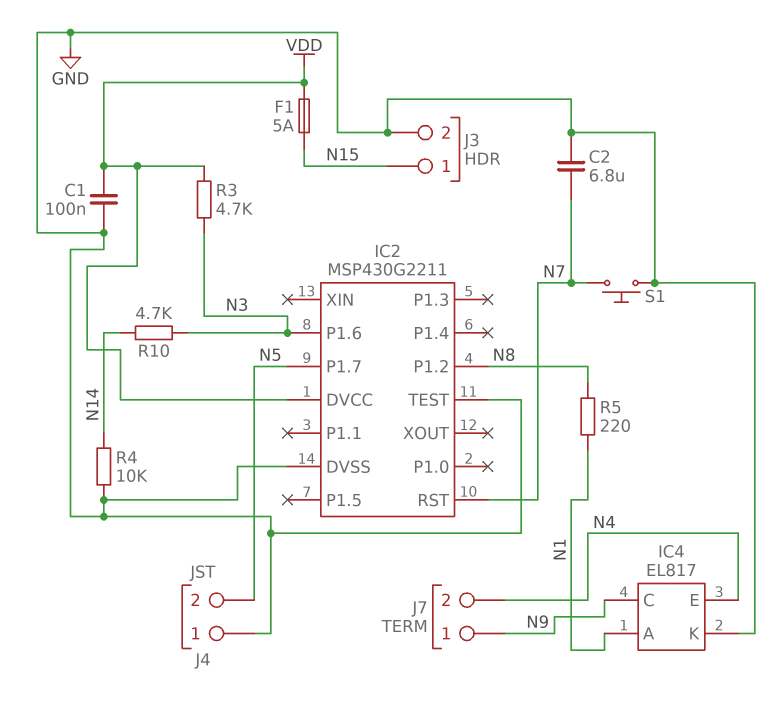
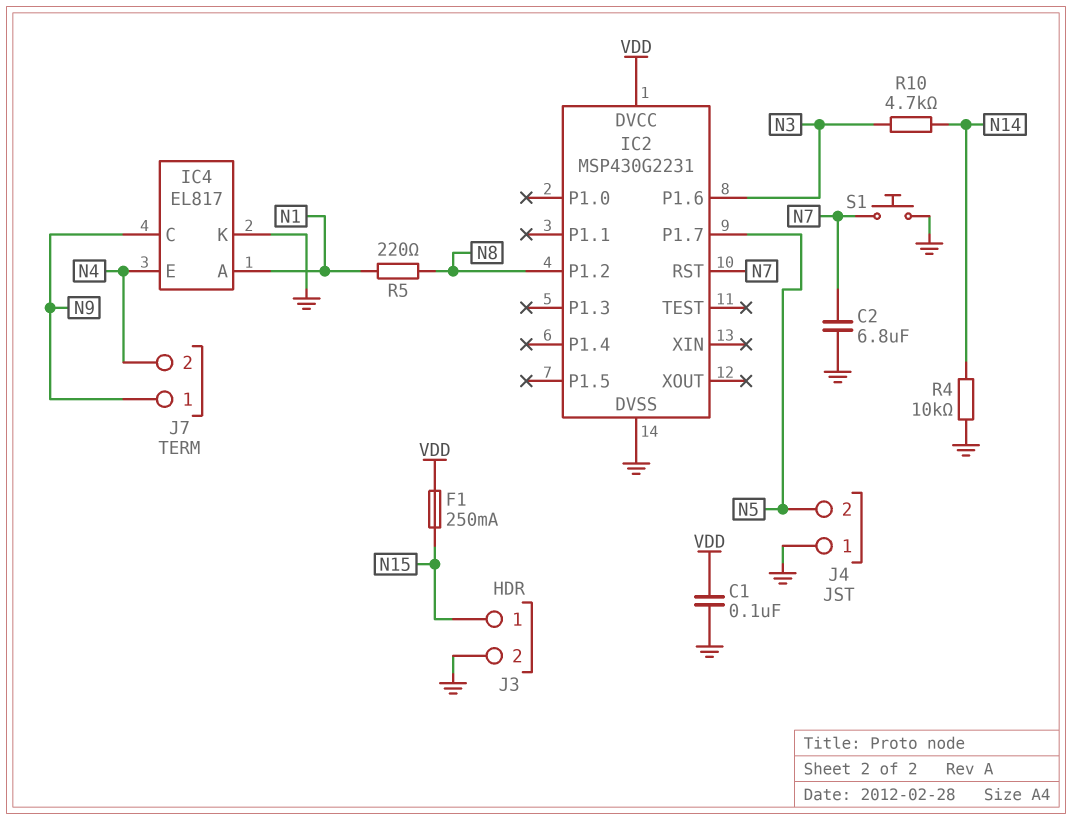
F1: 5A (N15, VDD) -> 250mA (N15, VDD)
IC2: MSP430G2211 -> MSP430G2231
IC2 pin TEST: GND -> none
R3: 4.7k (N3, VDD) -> none

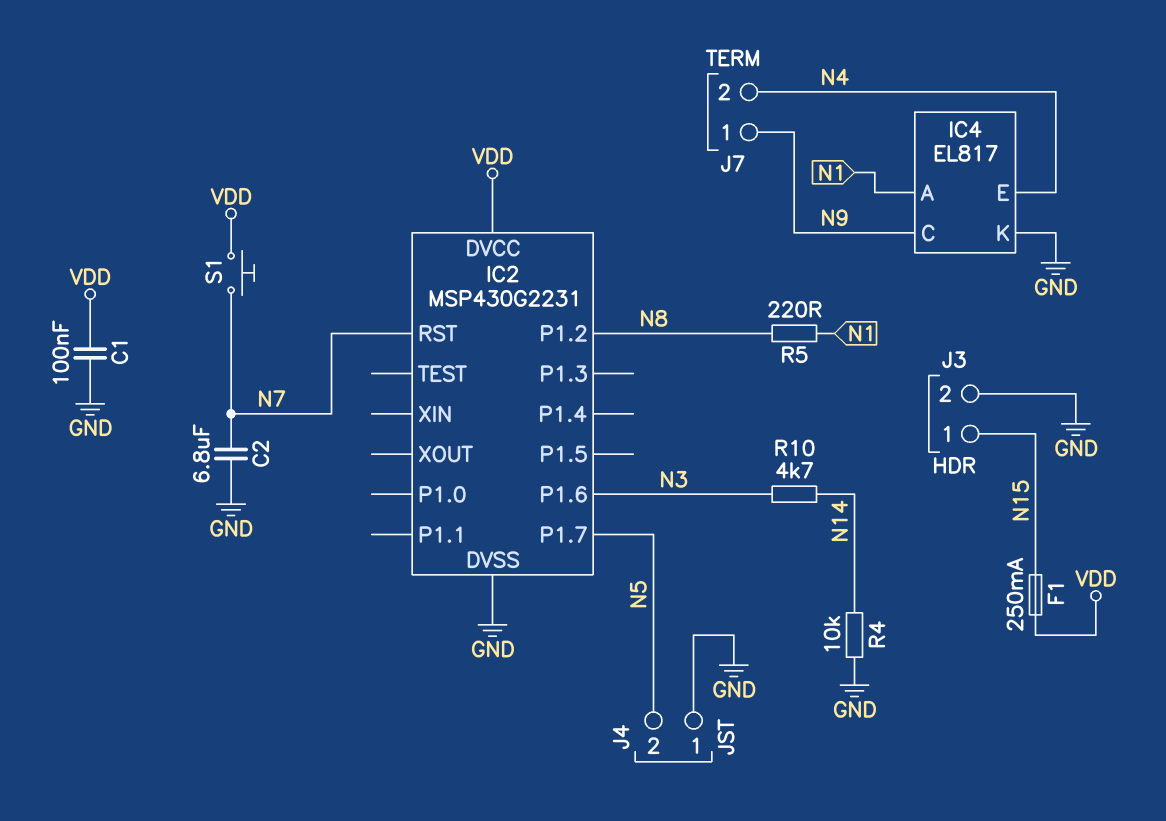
S1: button (GND, N7) -> button (N7, VDD)

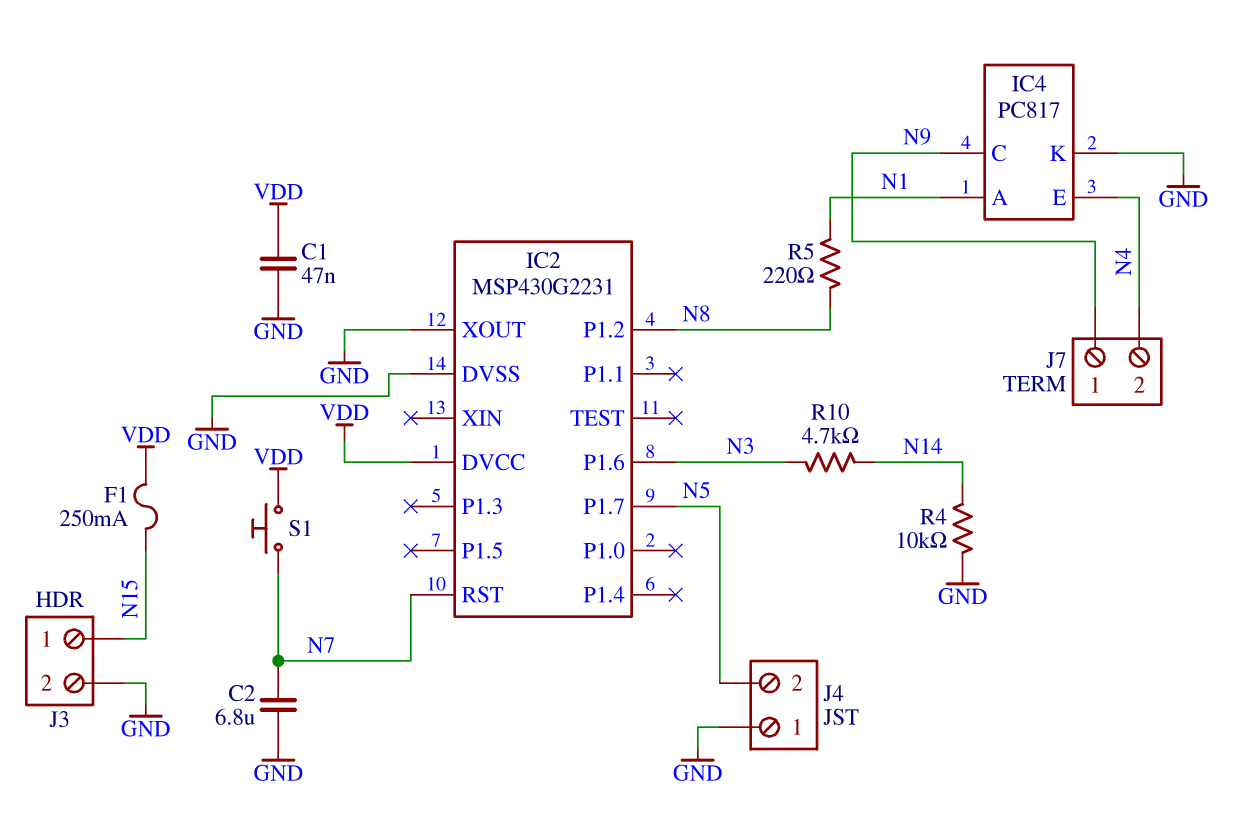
C1: 100nF (GND, VDD) -> 47nF (GND, VDD)
IC2 pin XOUT: none -> GND
IC4: EL817 -> PC817

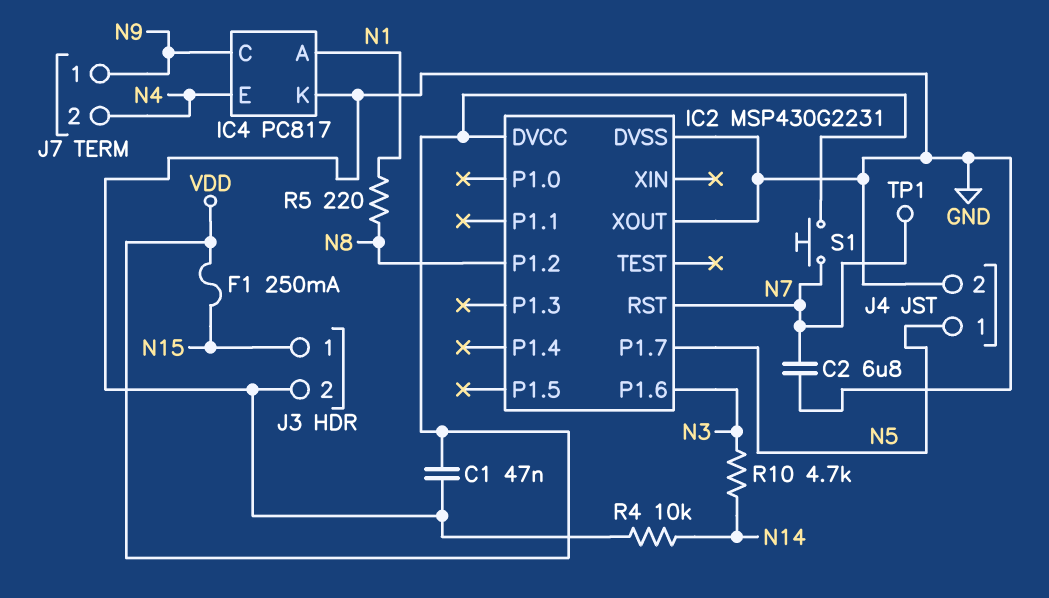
J4 pin 1: GND -> N5
J4 pin 2: N5 -> GND
TP1: none -> test point (N7)

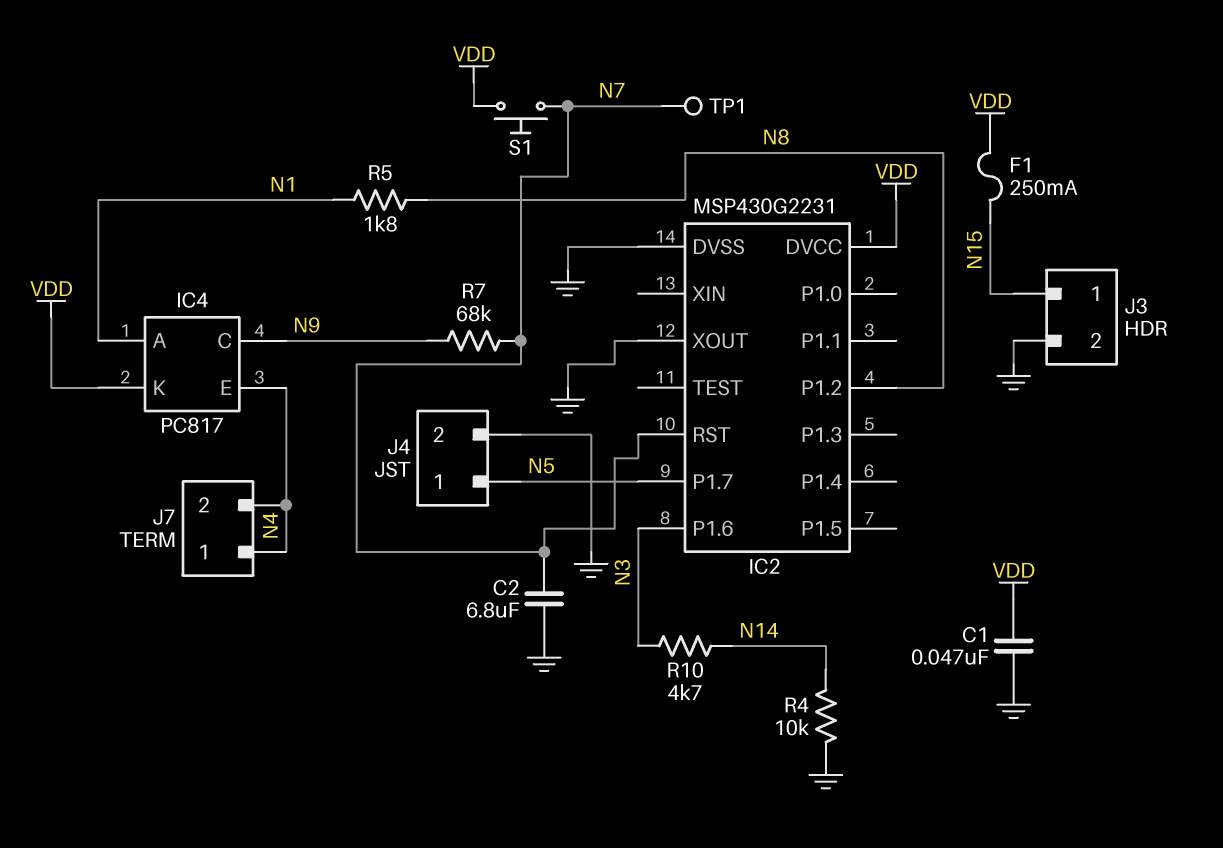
IC4 pin K: GND -> VDD
J7 pin 1: N9 -> N4
R5: 220 (N1, N8) -> 1.8k (N1, N8)
R7: none -> 68k (N7, N9)

